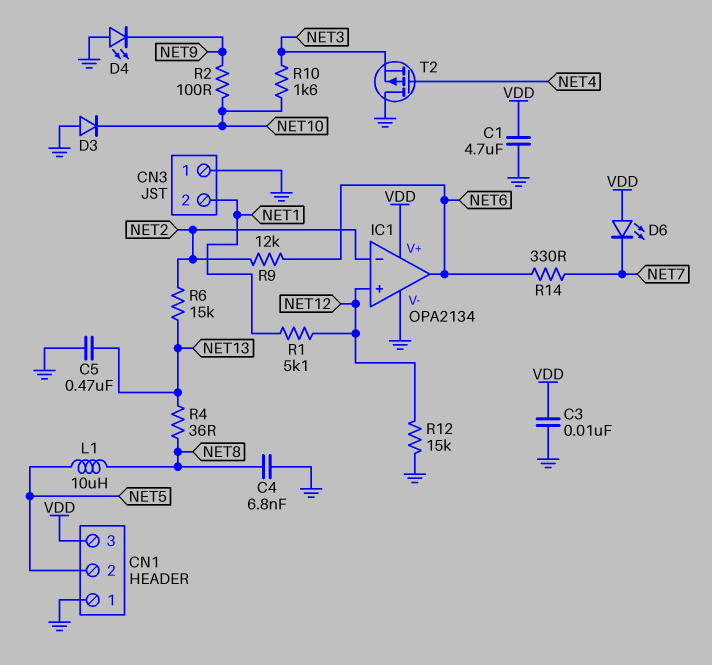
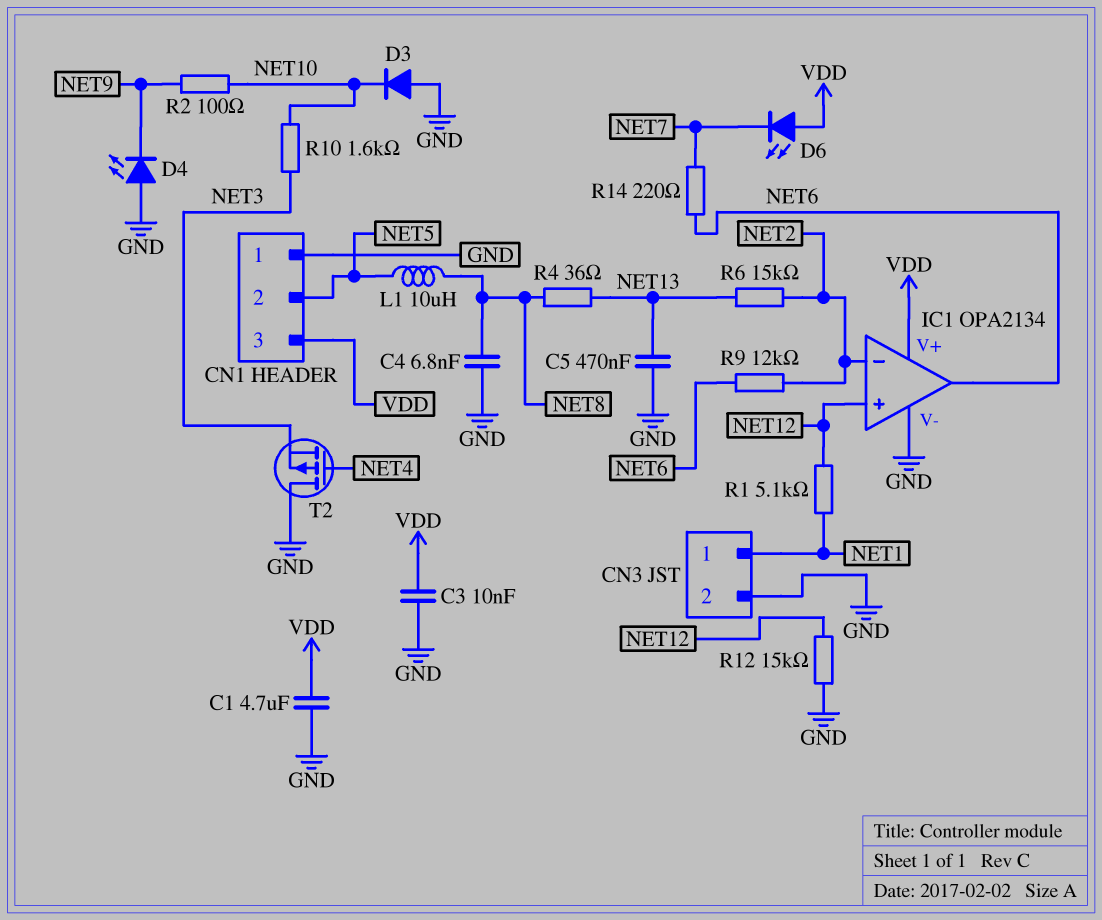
CN3 pin 1: GND -> NET1
CN3 pin 2: NET1 -> GND
R14: 330 (NET6, NET7) -> 220 (NET6, NET7)

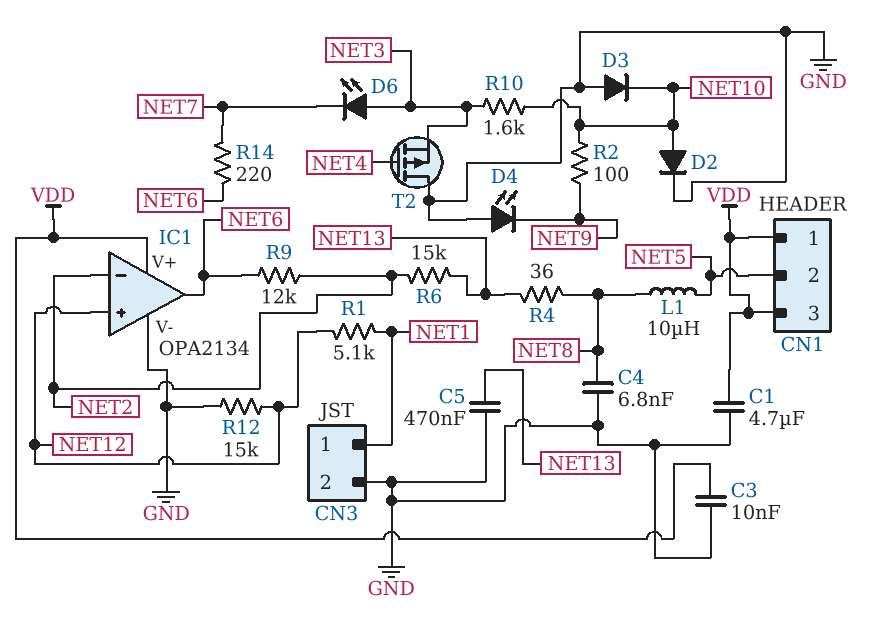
CN1 pin 1: GND -> VDD
D2: none -> diode (A NET10, K GND)
D6: LED (A VDD, K NET7) -> LED (A NET3, K NET7)

